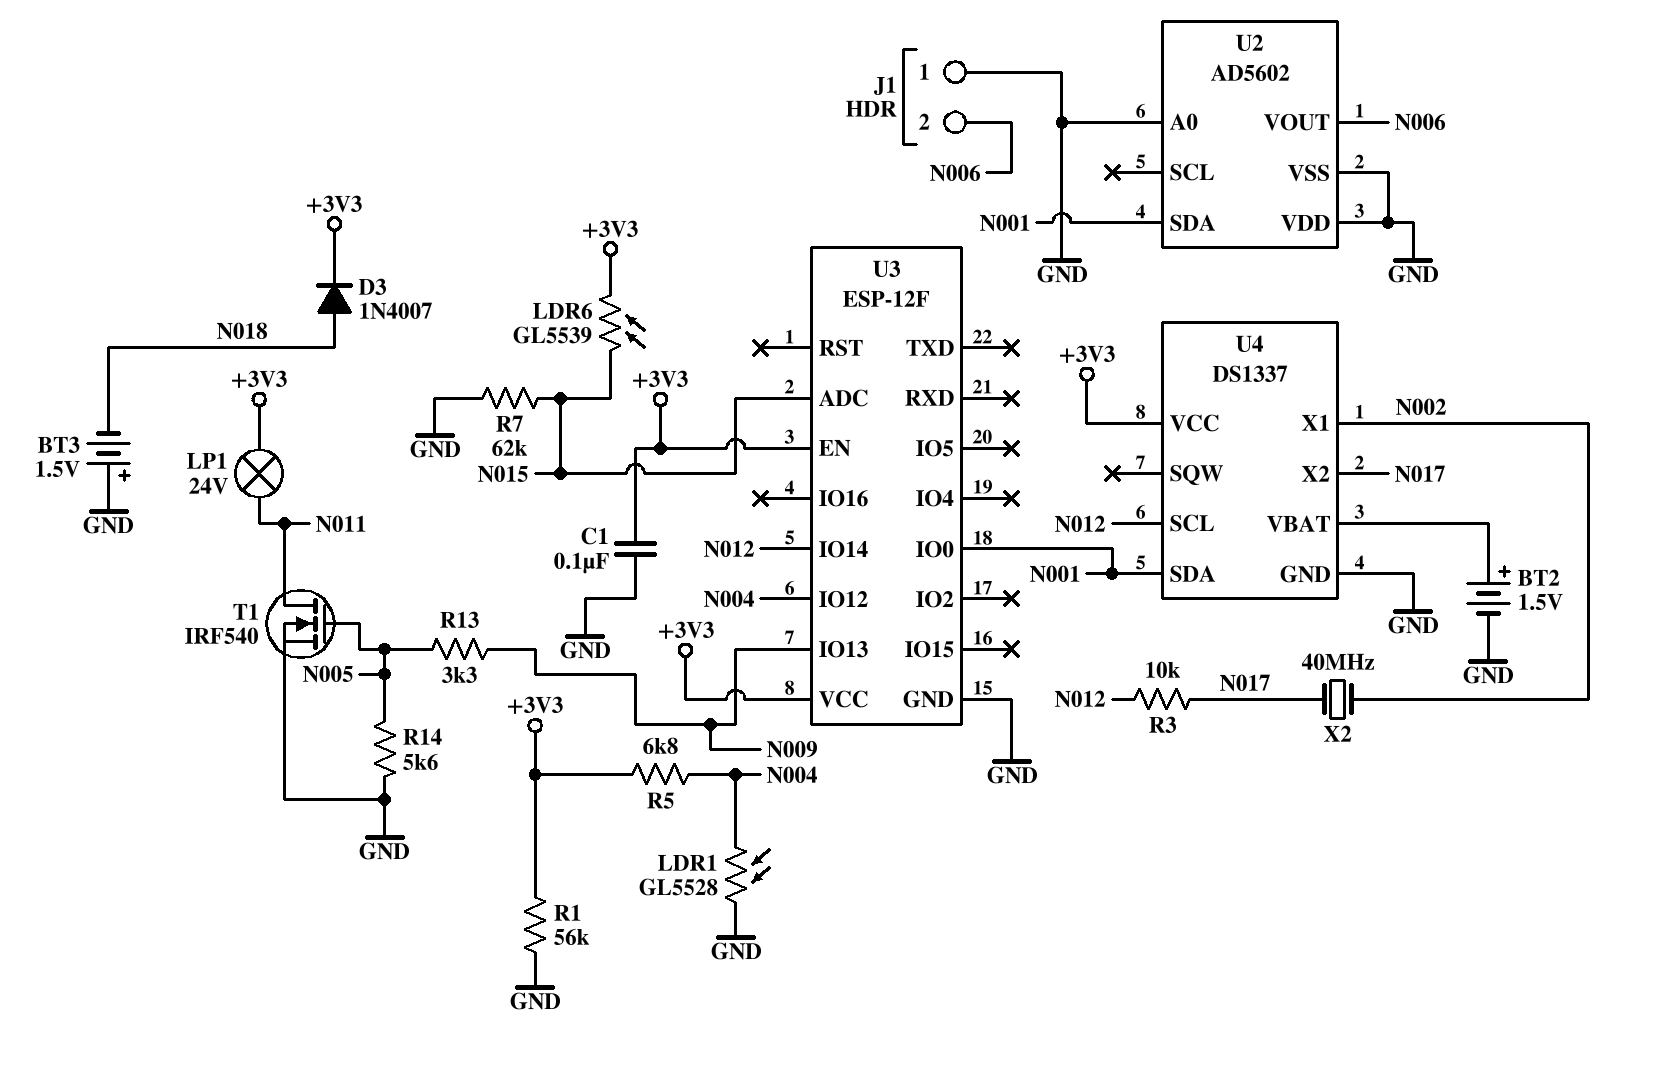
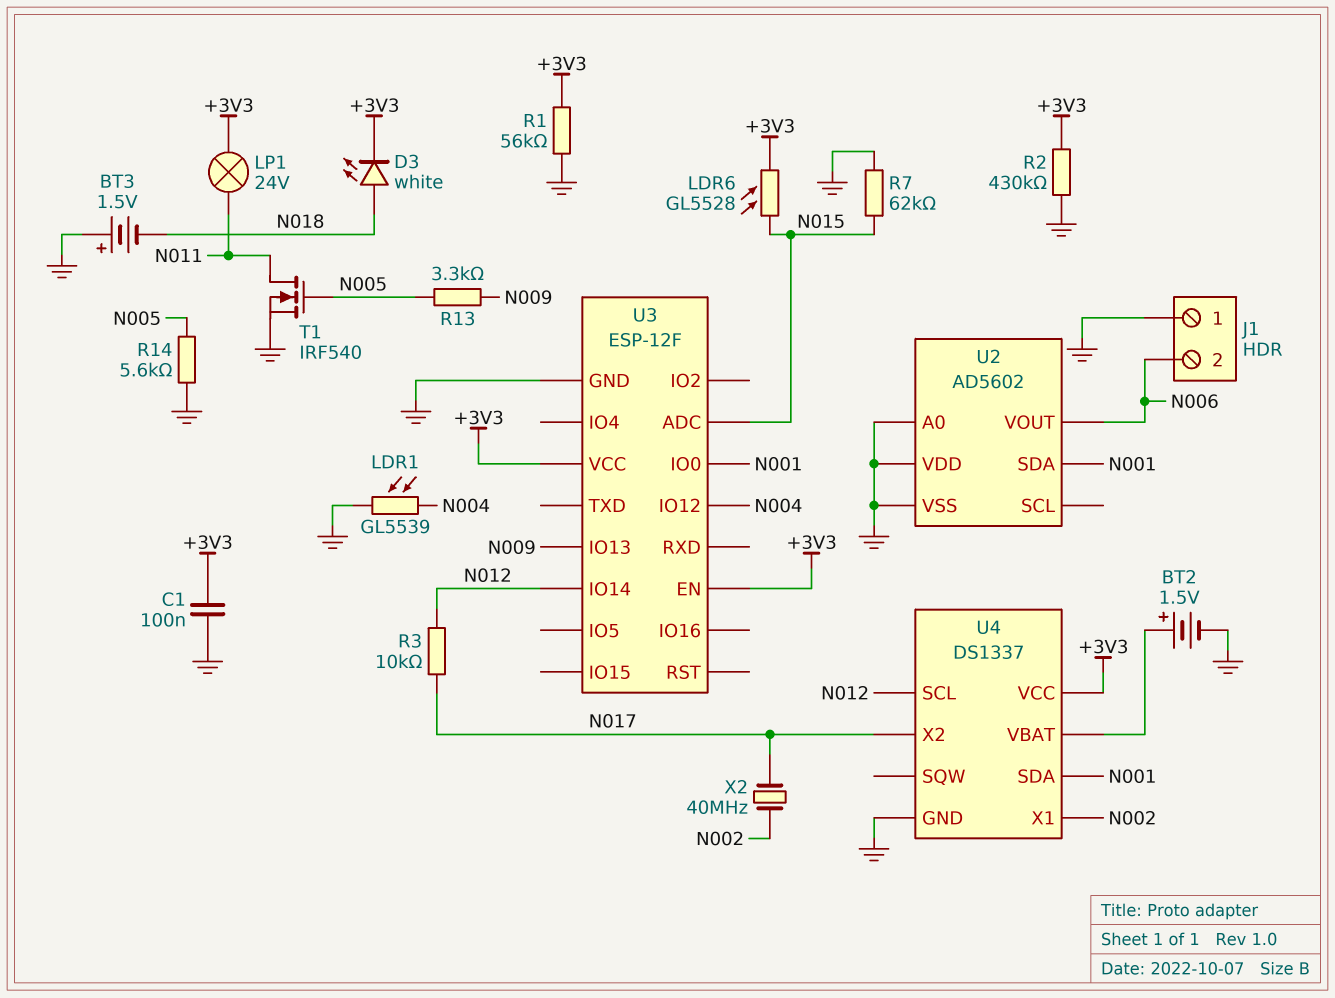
D3: diode 1N4007 (A N018, K +3V3) -> LED white (A N018, K +3V3)
LDR1: GL5528 (GND, N004) -> GL5539 (GND, N004)
LDR6: GL5539 (+3V3, N015) -> GL5528 (+3V3, N015)
R2: none -> 430k (+3V3, GND)
R5: 6.8k (+3V3, N004) -> none

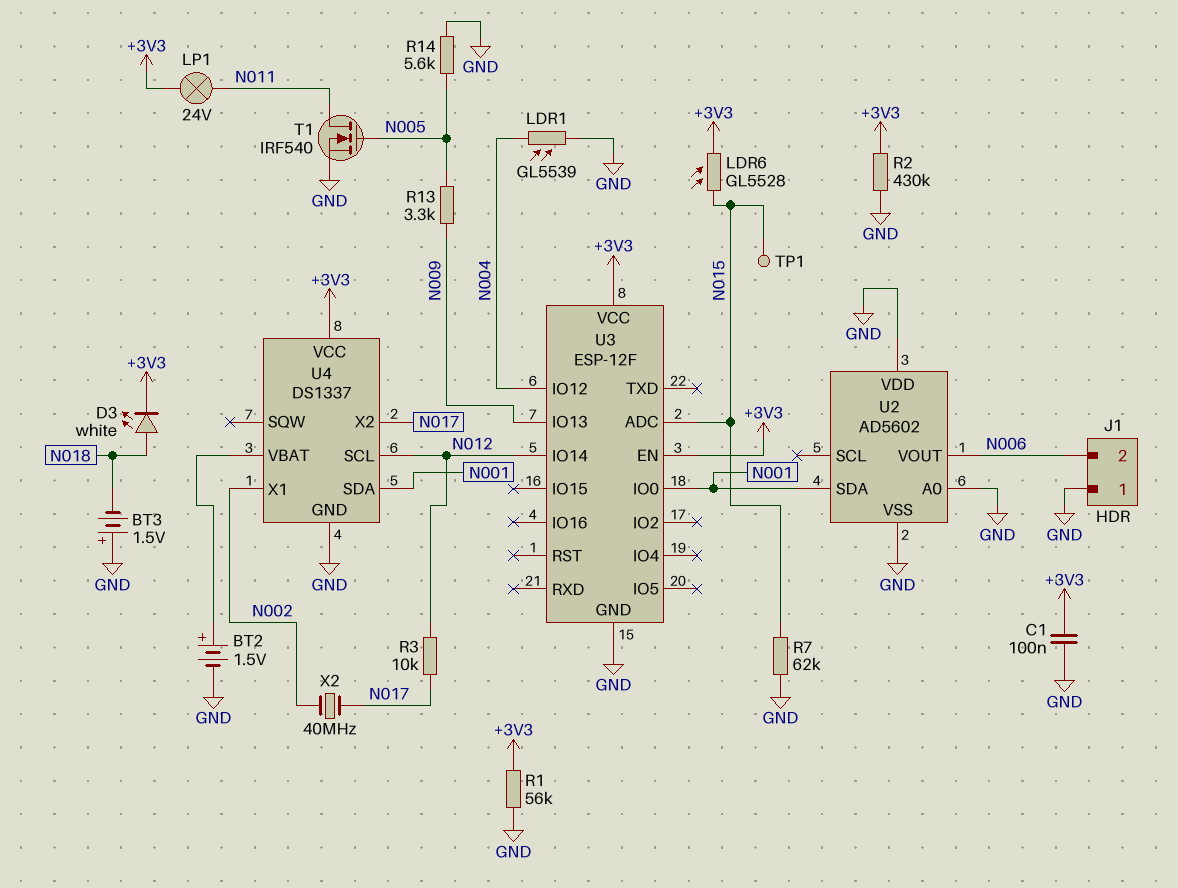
TP1: none -> test point (N015)

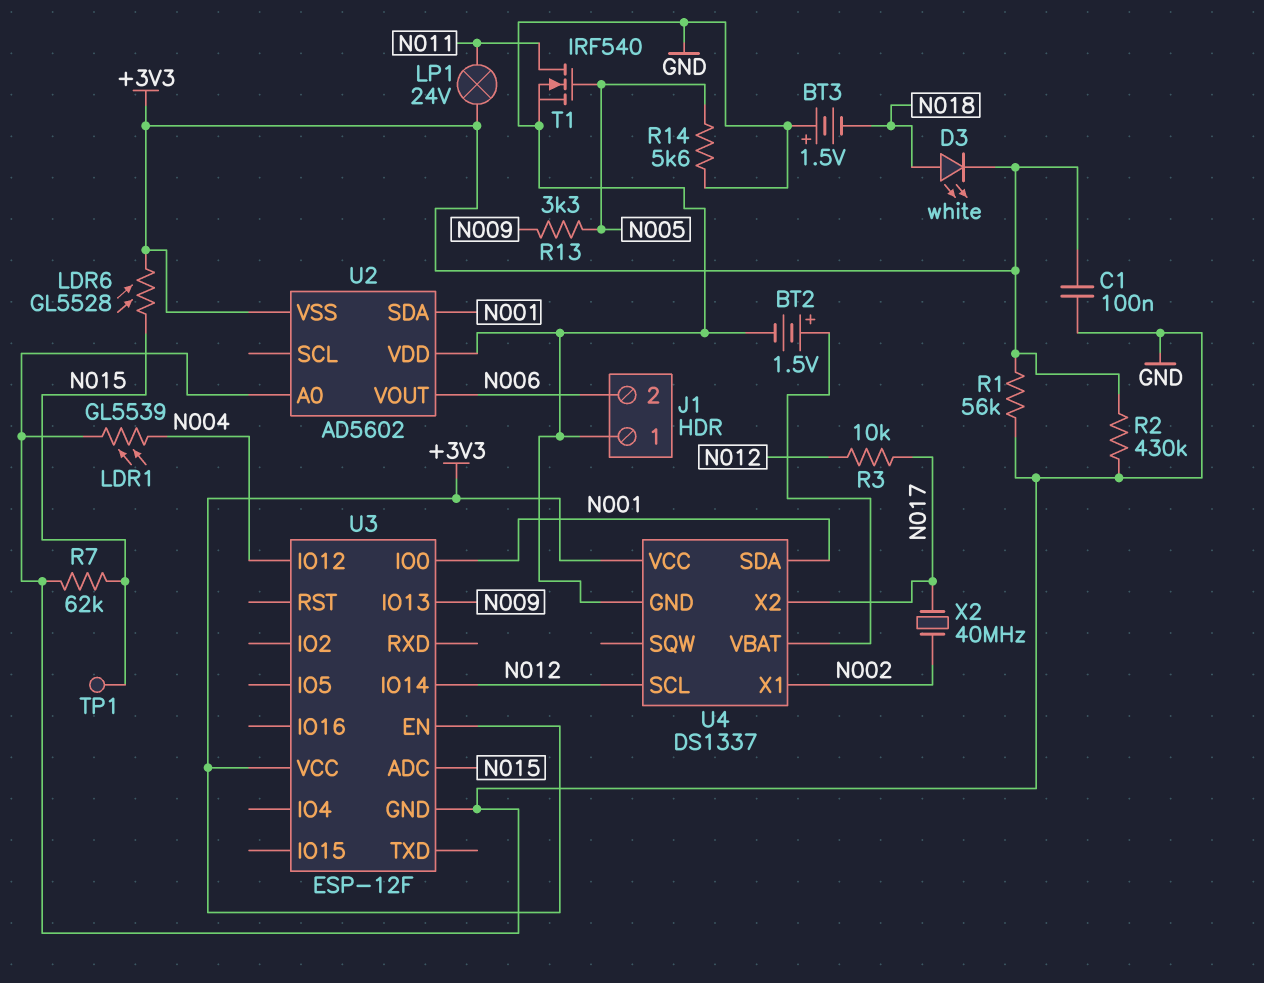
U2 pin VSS: GND -> +3V3

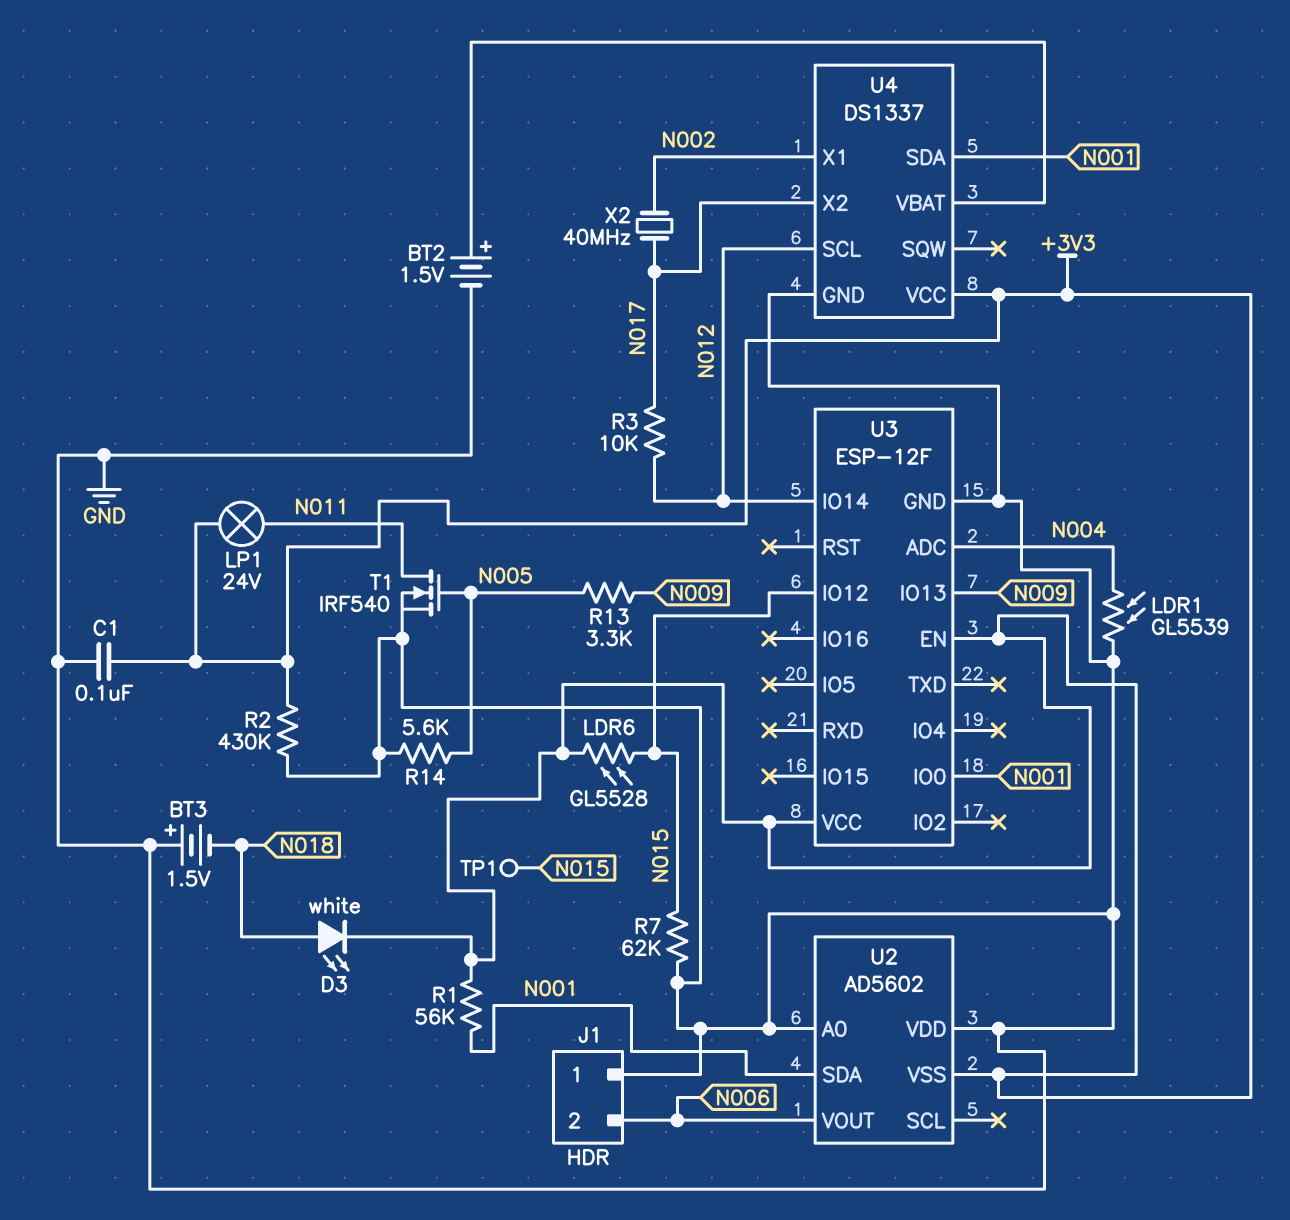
R1: 56k (+3V3, GND) -> 56k (+3V3, N001)
U3 pin ADC: N015 -> N004
U3 pin IO12: N004 -> N015

